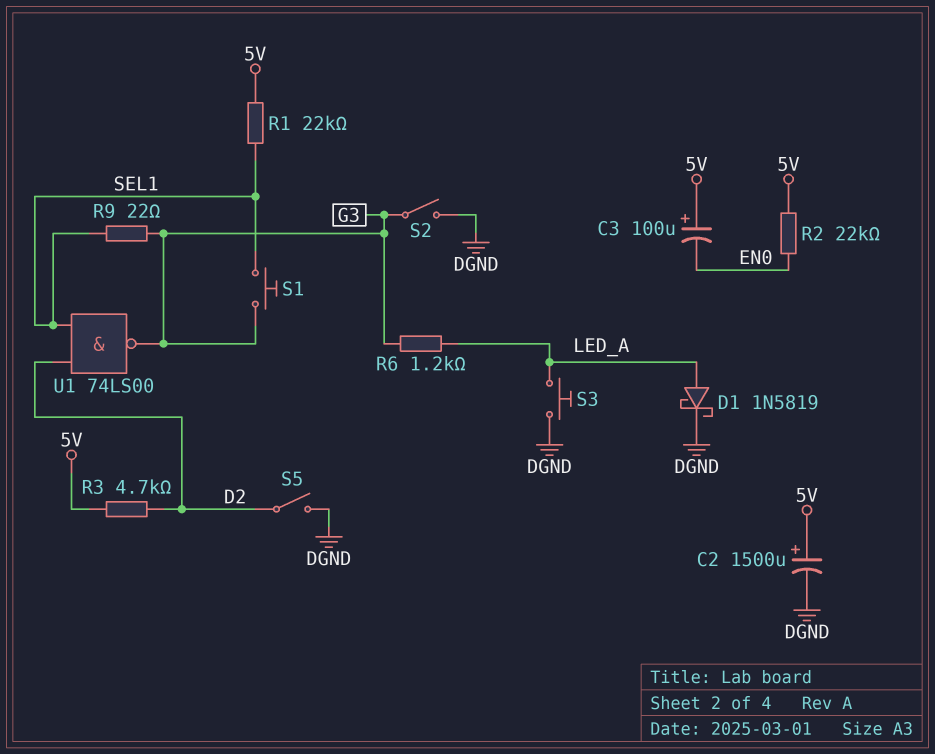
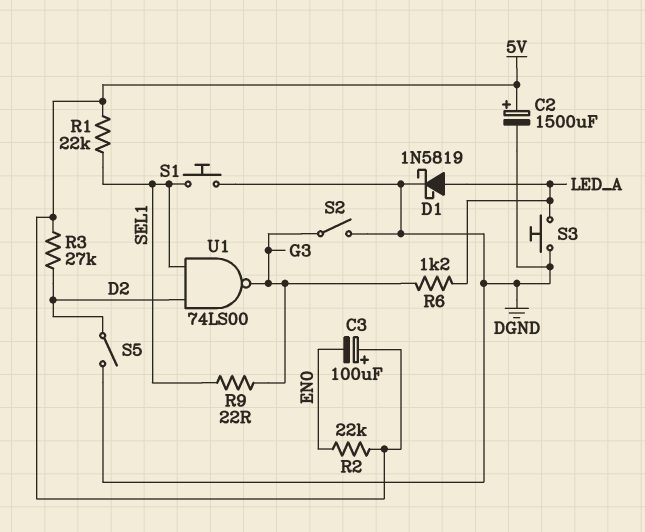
R3: 4.7k (5V, D2) -> 27k (5V, D2)
S1: button (G3, SEL1) -> button (DGND, SEL1)

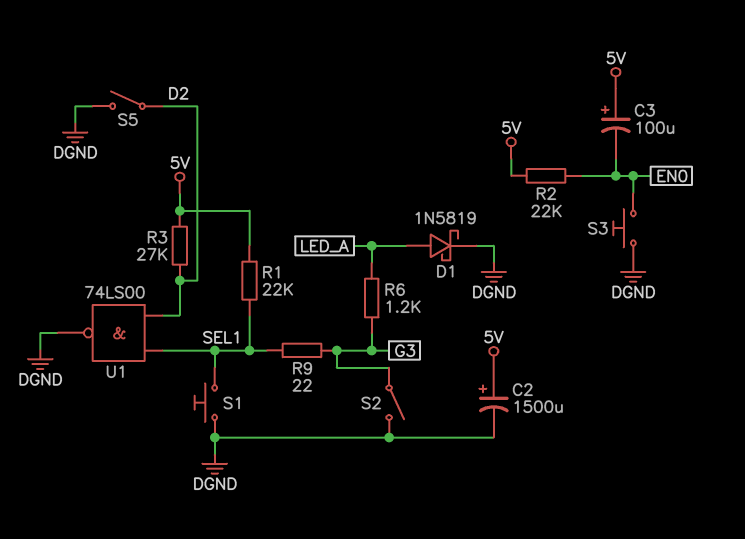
S3: button (DGND, LED_A) -> button (DGND, EN0)
U1: NAND 74LS00 (in D2, in SEL1, out G3) -> NAND 74LS00 (in D2, in SEL1, out DGND)

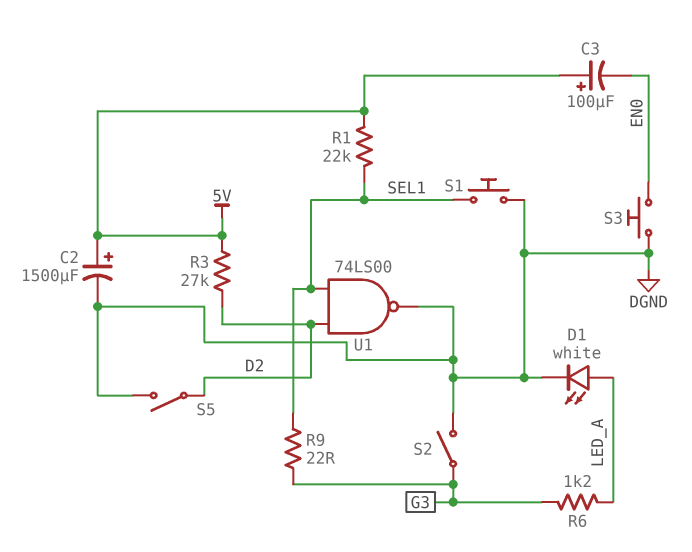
D1: schottky 1N5819 (A LED_A, K DGND) -> LED white (A LED_A, K DGND)
R2: 22k (5V, EN0) -> none

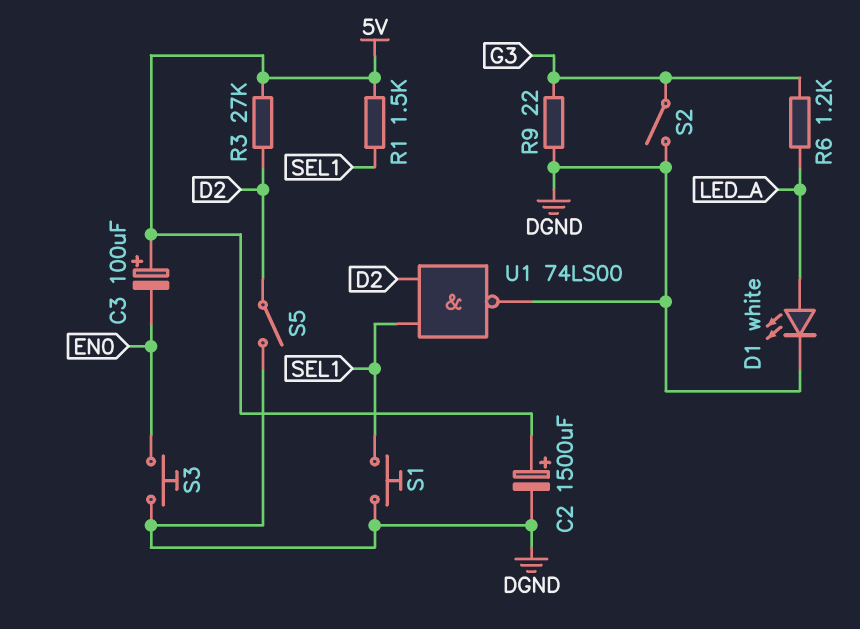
R1: 22k (5V, SEL1) -> 1.5k (5V, SEL1)
R9: 22 (G3, SEL1) -> 22 (DGND, G3)

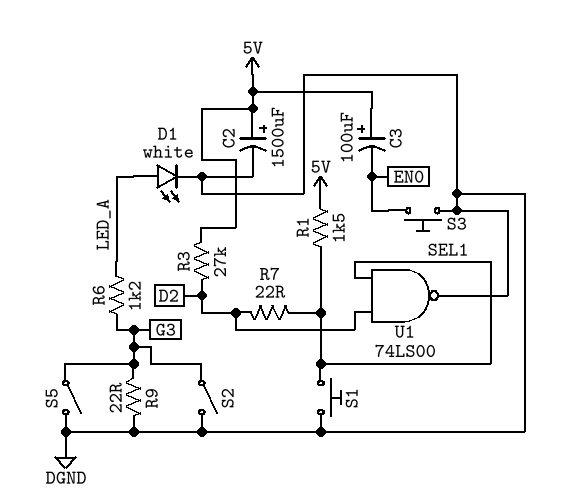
R7: none -> 22 (D2, SEL1)
S5: switch (D2, DGND) -> switch (DGND, G3)

